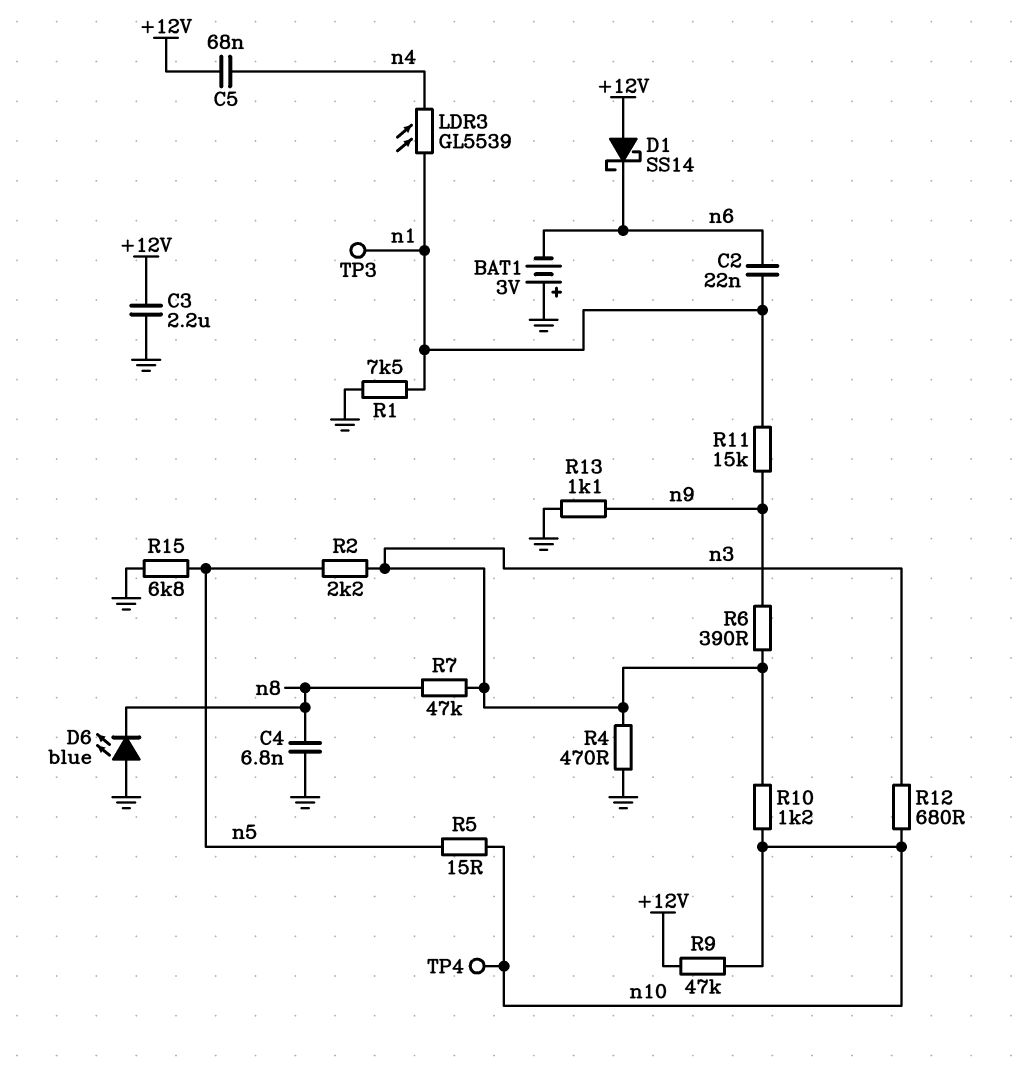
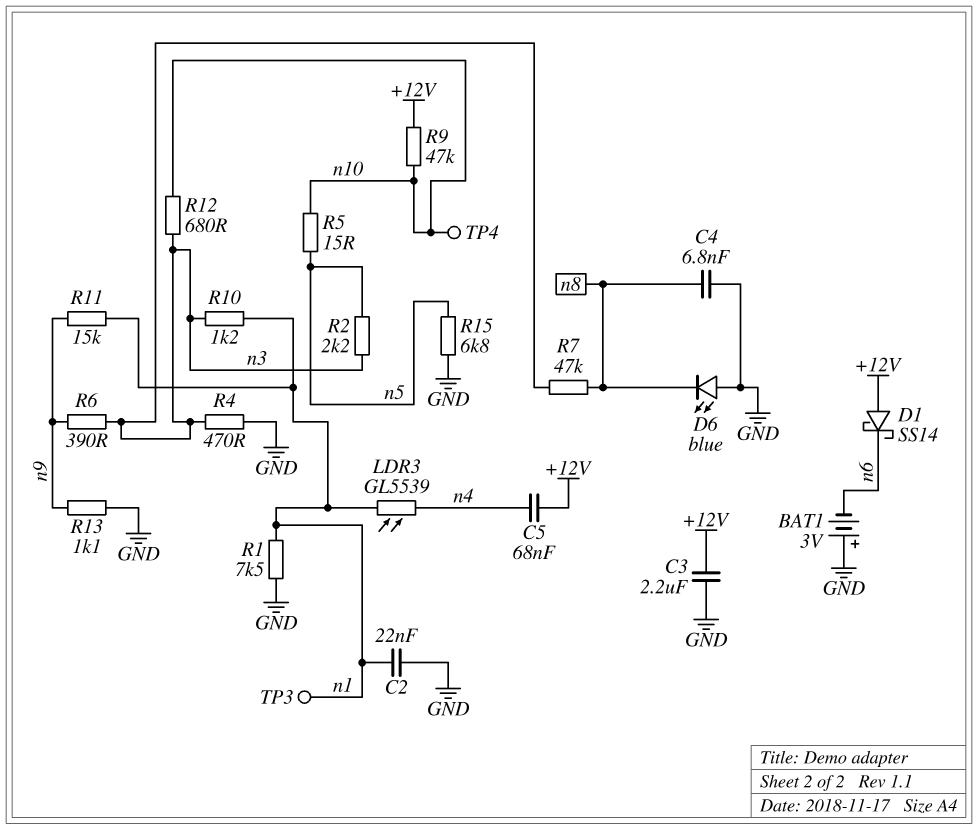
C2: 22nF (n1, n6) -> 22nF (GND, n1)
R10: 1.2k (n3, n10) -> 1.2k (n1, n3)

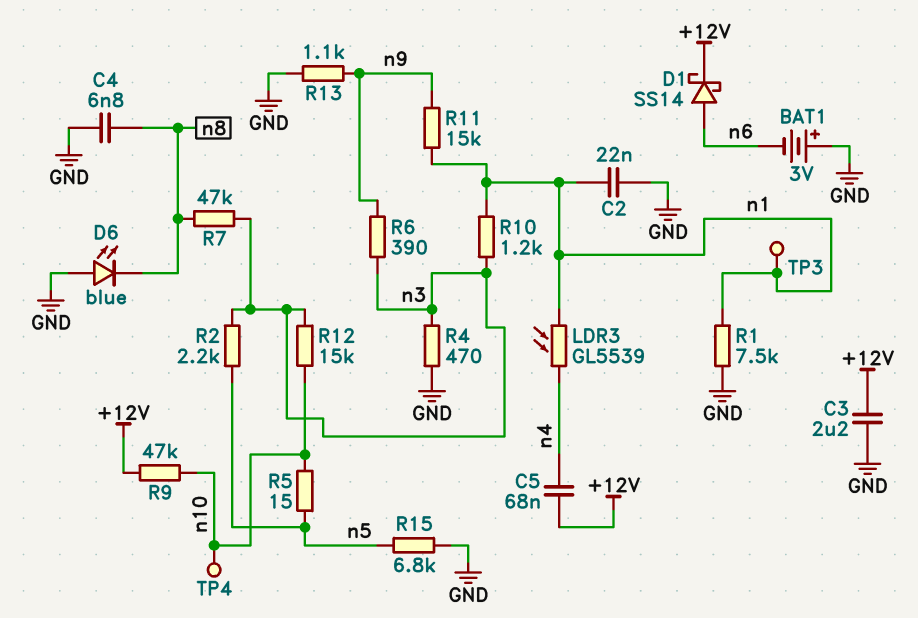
D1: schottky SS14 (A +12V, K n6) -> schottky SS14 (A n6, K +12V)
R12: 680 (n3, n10) -> 15k (n3, n10)

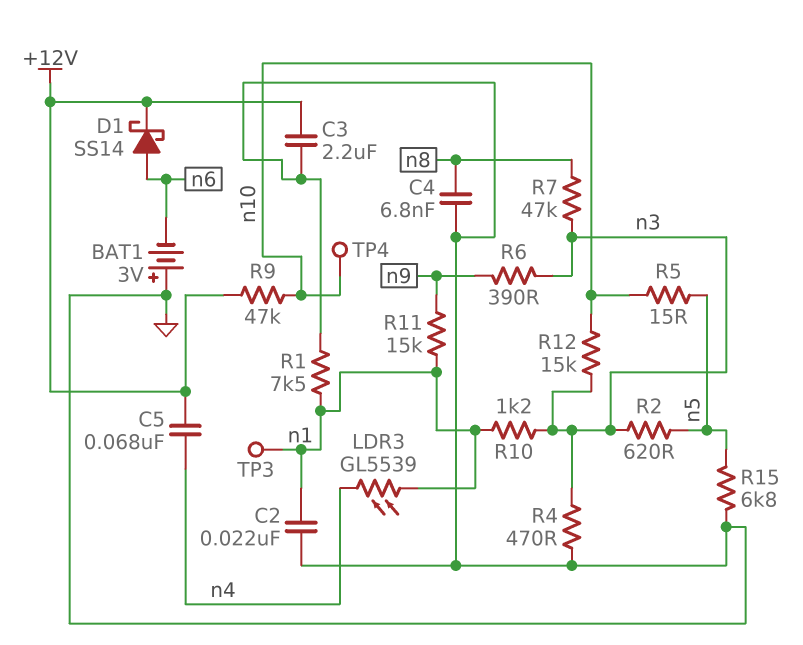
D6: LED blue (A GND, K n8) -> none
R2: 2.2k (n3, n5) -> 620 (n3, n5)
R13: 1.1k (GND, n9) -> none

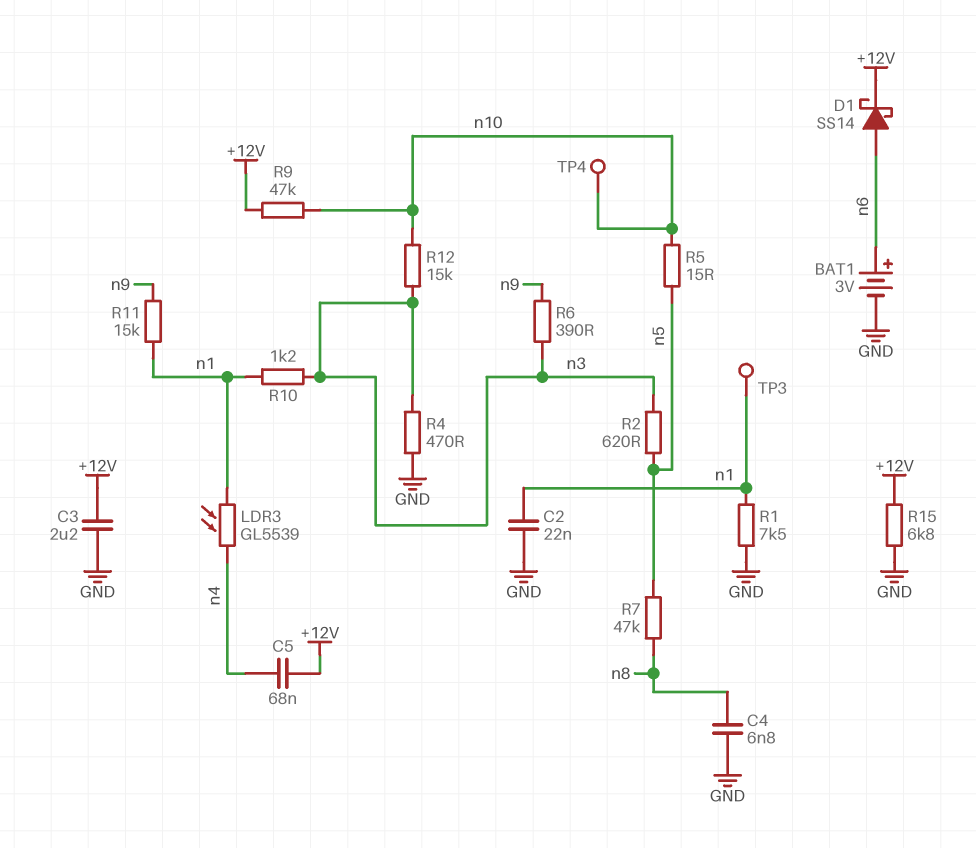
BAT1: 3V (plus GND, minus n6) -> 3V (plus n6, minus GND)
R7: 47k (n3, n8) -> 47k (n5, n8)
R15: 6.8k (GND, n5) -> 6.8k (+12V, GND)

